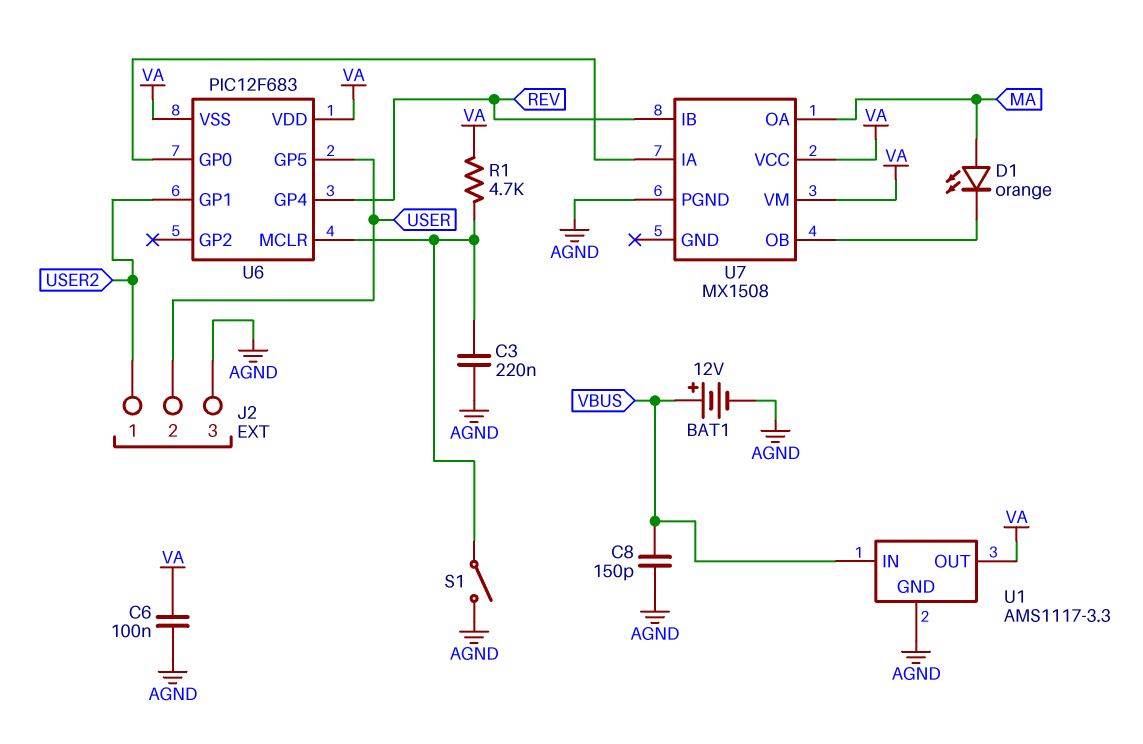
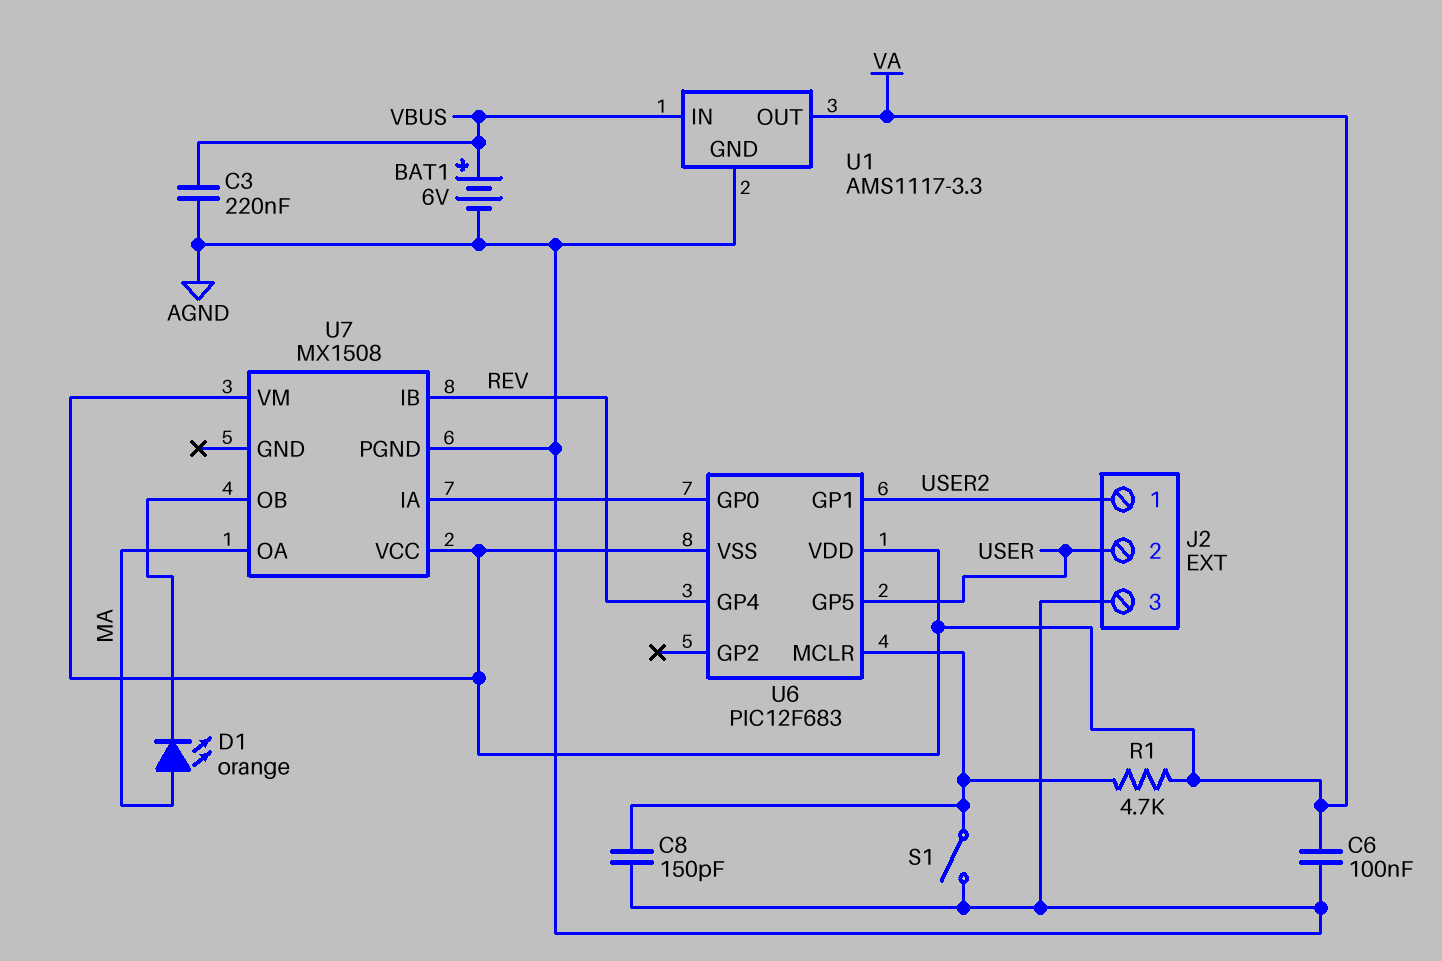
BAT1: 12V (plus VBUS, minus AGND) -> 6V (plus VBUS, minus AGND)
C3: 220nF (AGND, U6/MCLR) -> 220nF (AGND, VBUS)
C8: 150pF (AGND, VBUS) -> 150pF (AGND, U6/MCLR)

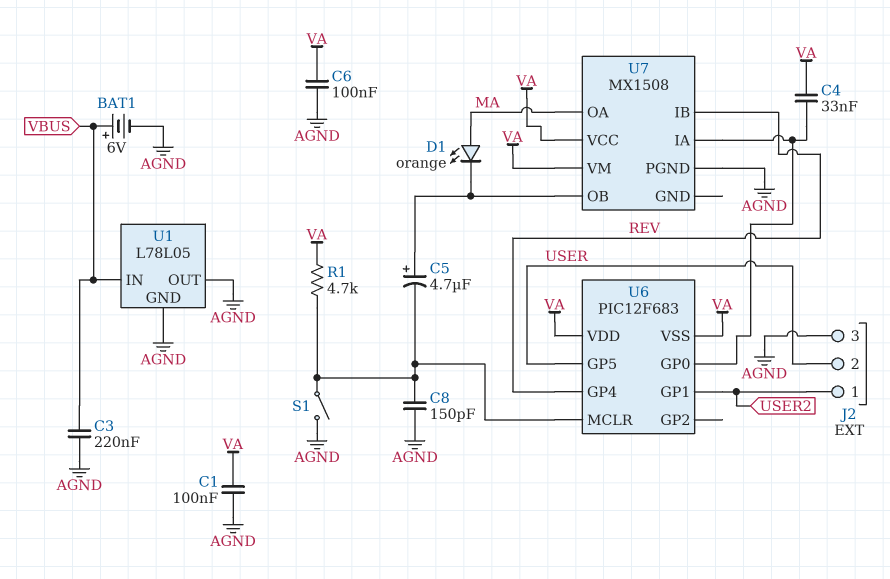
C1: none -> 100nF (AGND, VA)
C4: none -> 33nF (U6/GP0, VA)
C5: none -> 4.7uF (plus U7/OB, minus U6/MCLR)
U1: AMS1117-3.3 -> L78L05
U1 pin OUT: VA -> AGND

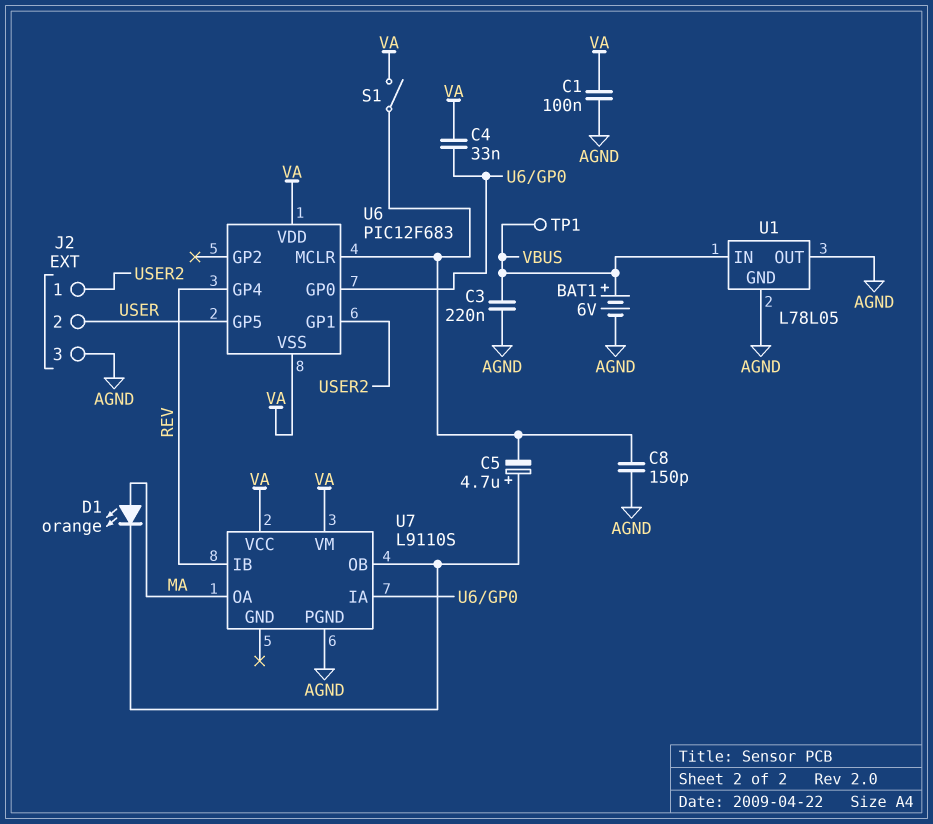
C6: 100nF (AGND, VA) -> none
R1: 4.7k (U6/MCLR, VA) -> none
S1: switch (AGND, U6/MCLR) -> switch (U6/MCLR, VA)
TP1: none -> test point (VBUS)
U7: MX1508 -> L9110S

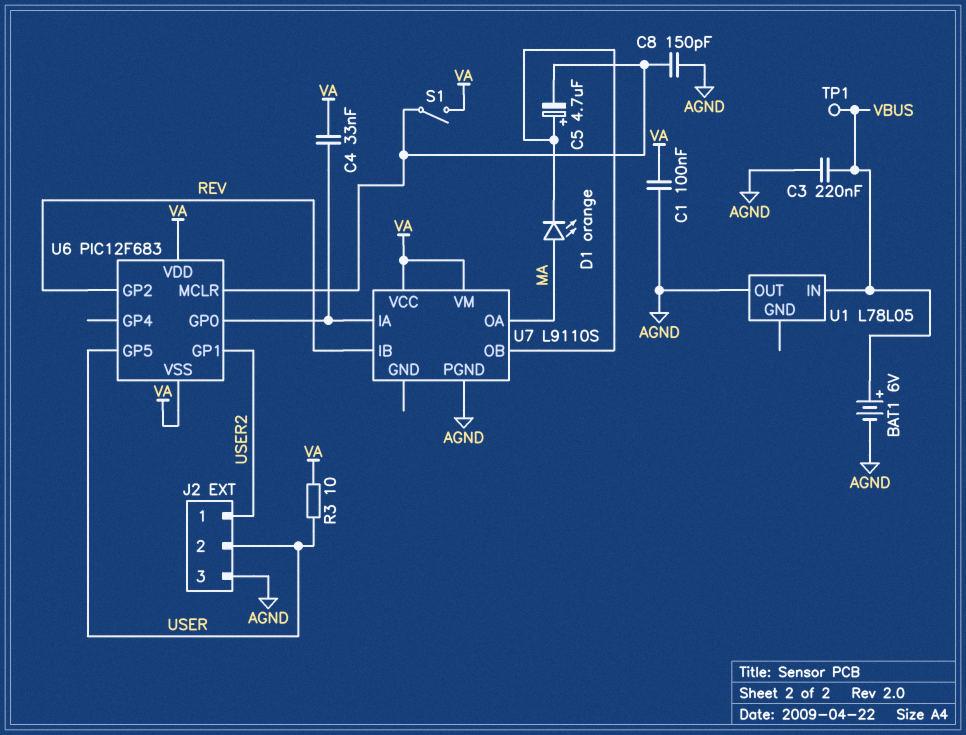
R3: none -> 10 (USER, VA)
U1 pin GND: AGND -> none
U6 pin GP2: none -> REV
U6 pin GP4: REV -> none

